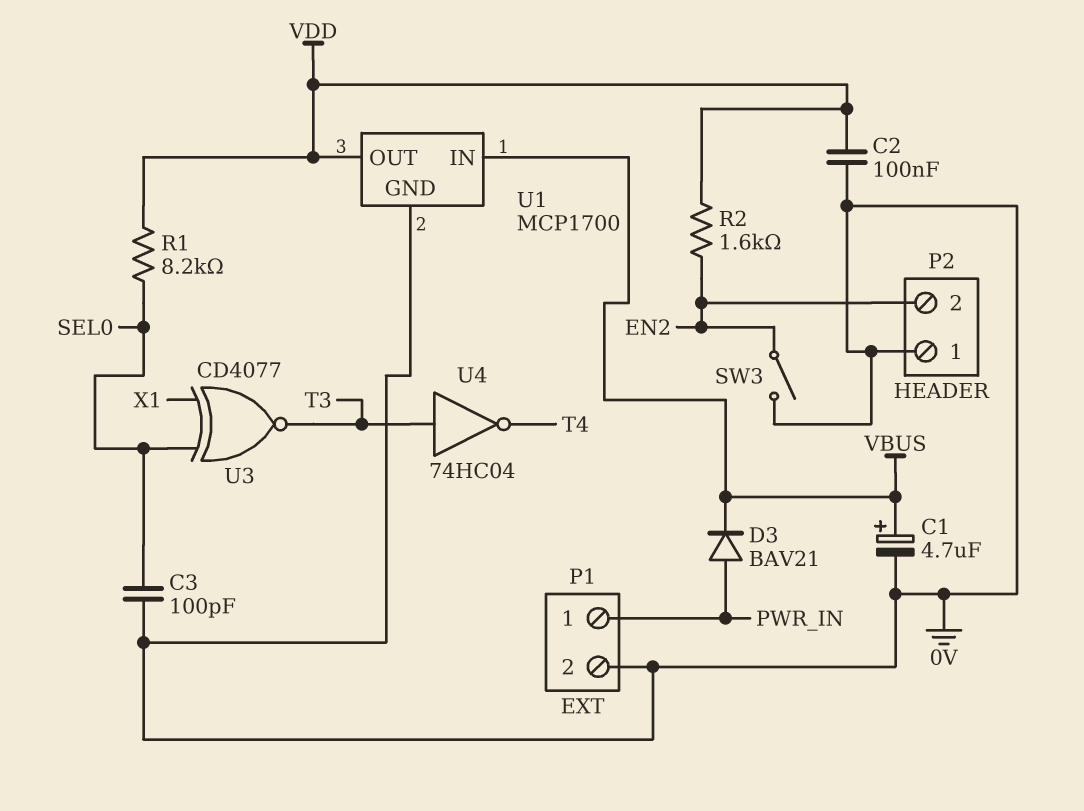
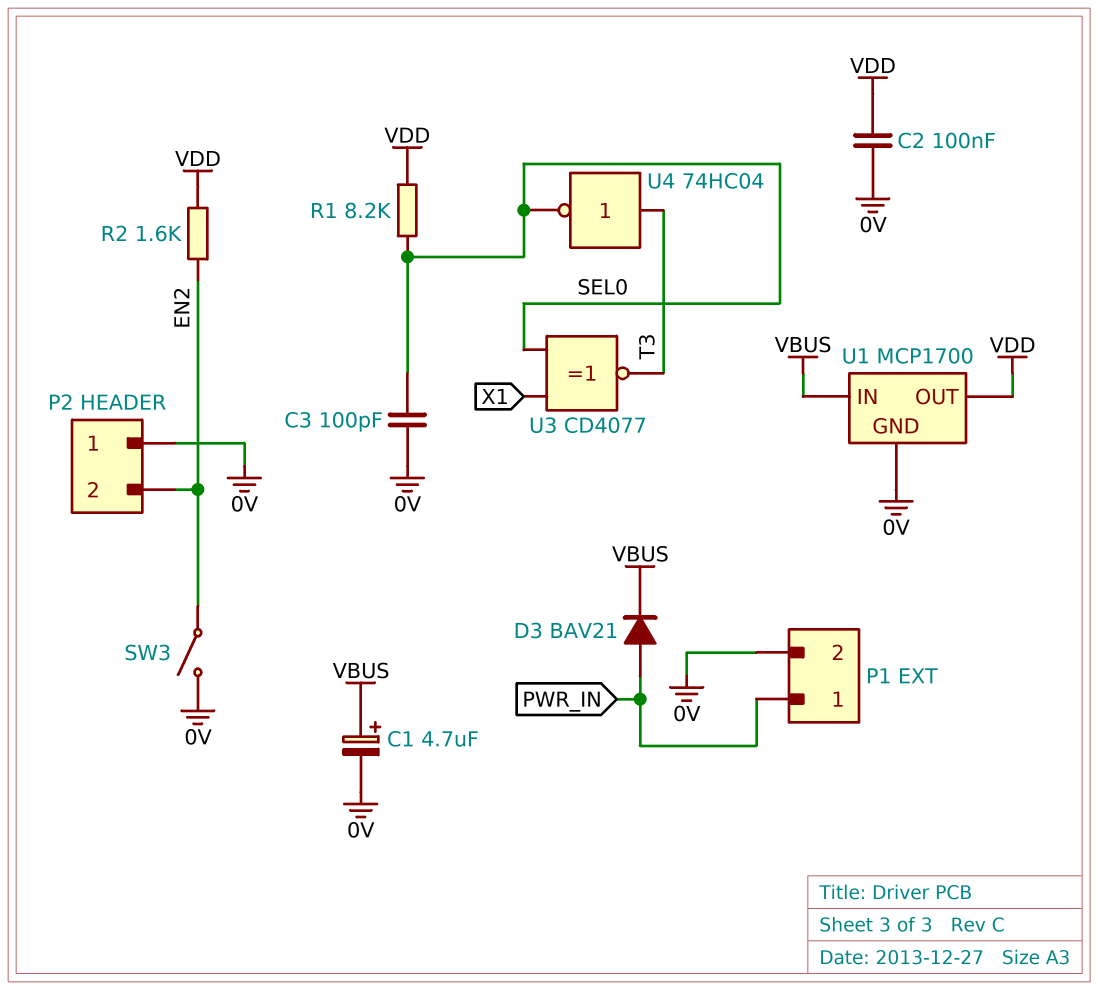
U4: NOT 74HC04 (in T3, out T4) -> NOT 74HC04 (in T3, out SEL0)

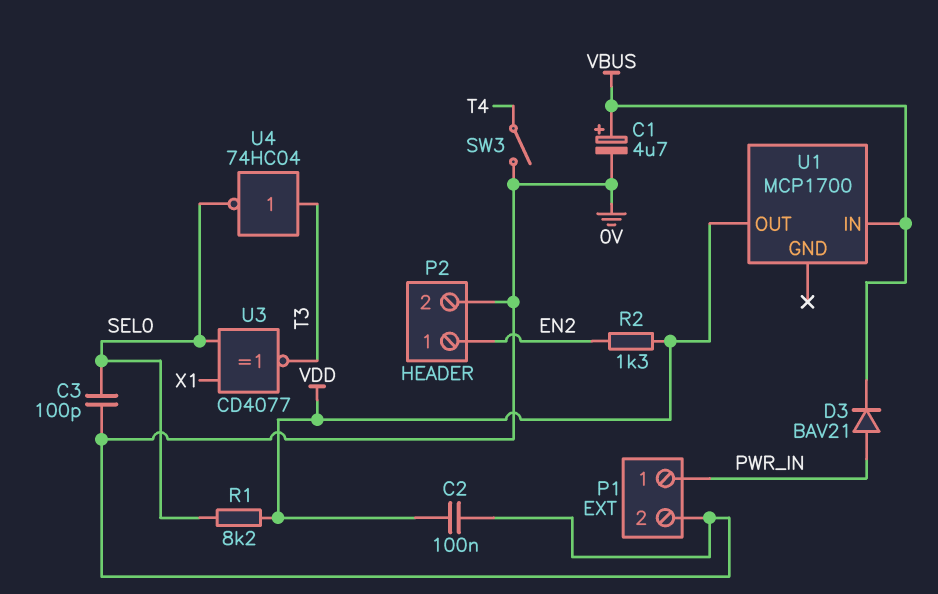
P2 pin 1: 0V -> EN2
P2 pin 2: EN2 -> 0V
R2: 1.6k (EN2, VDD) -> 1.3k (EN2, VDD)
SW3: switch (0V, EN2) -> switch (0V, T4)
U1 pin GND: 0V -> none

